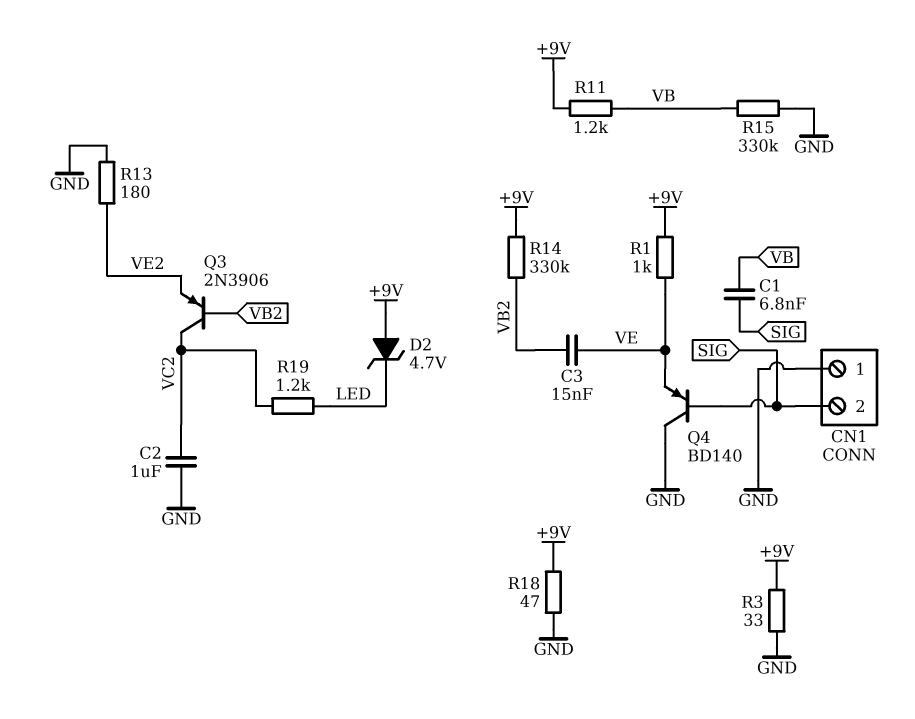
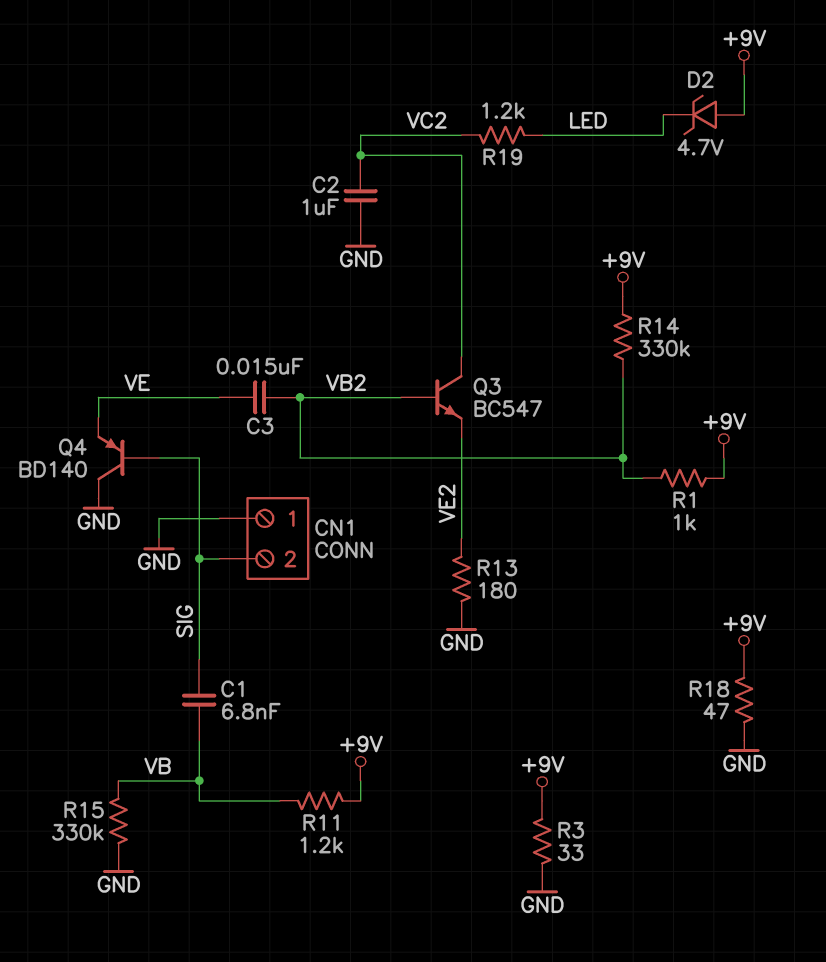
Q3: PNP 2N3906 (B VB2, C VC2, E VE2) -> NPN BC547 (B VB2, C VC2, E VE2)
R1: 1k (+9V, VE) -> 1k (+9V, VB2)

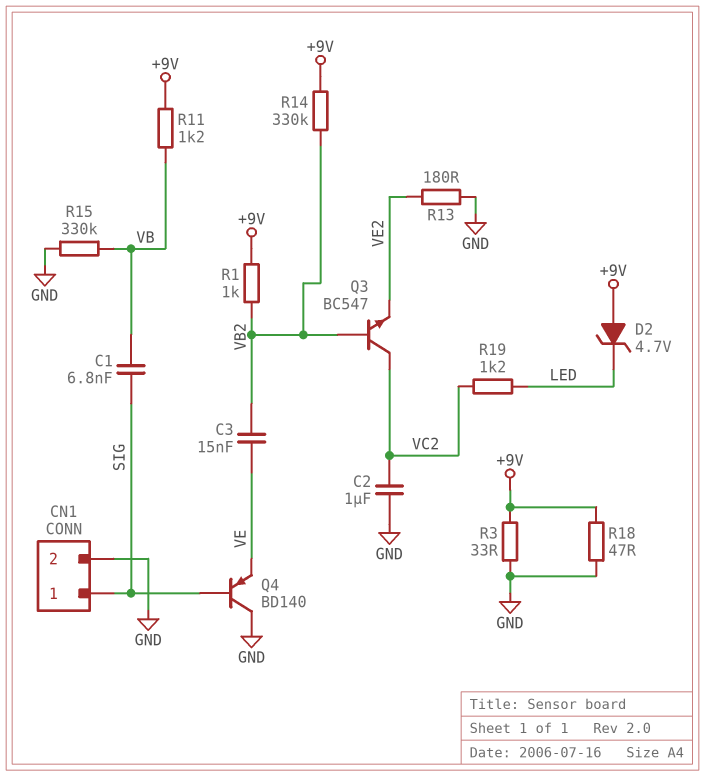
CN1 pin 1: GND -> SIG
CN1 pin 2: SIG -> GND

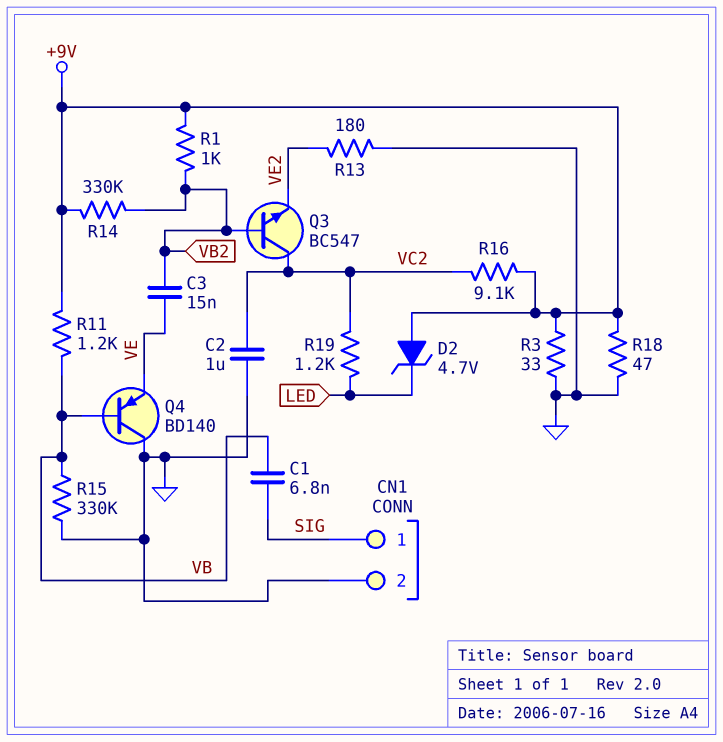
Q4: PNP BD140 (B SIG, C GND, E VE) -> PNP BD140 (B VB, C GND, E VE)
R16: none -> 9.1k (+9V, VC2)

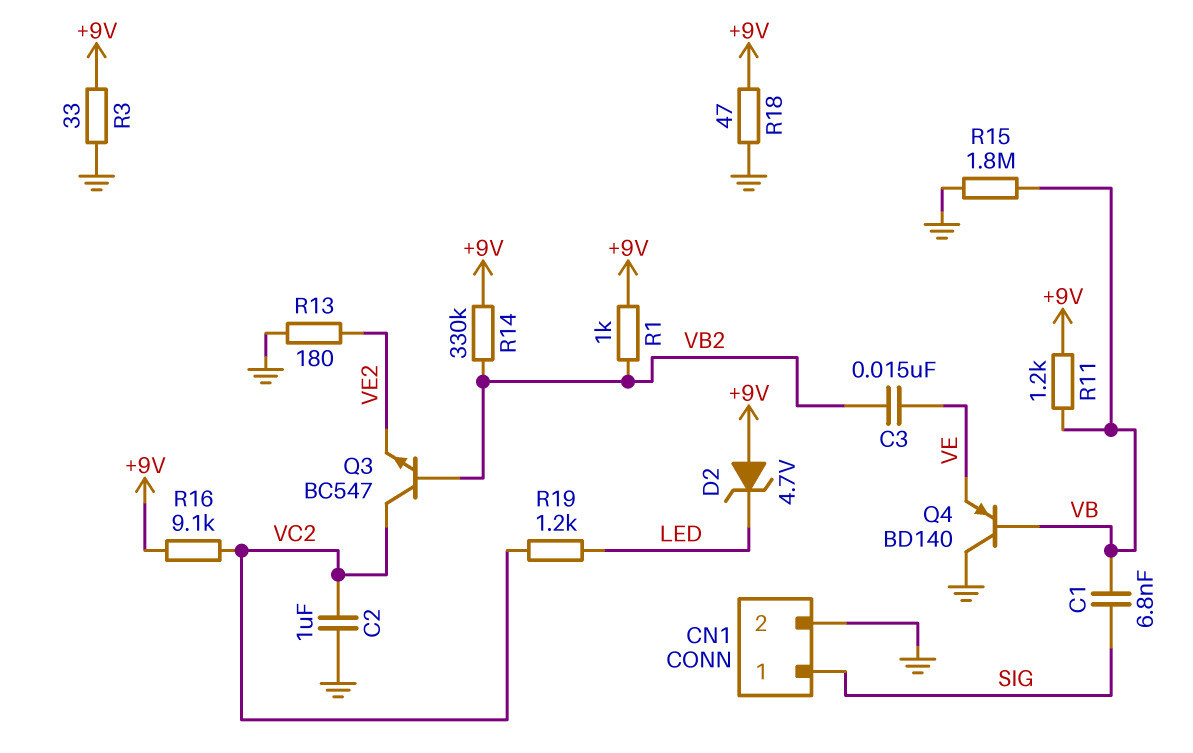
R15: 330k (GND, VB) -> 1.8M (GND, VB)

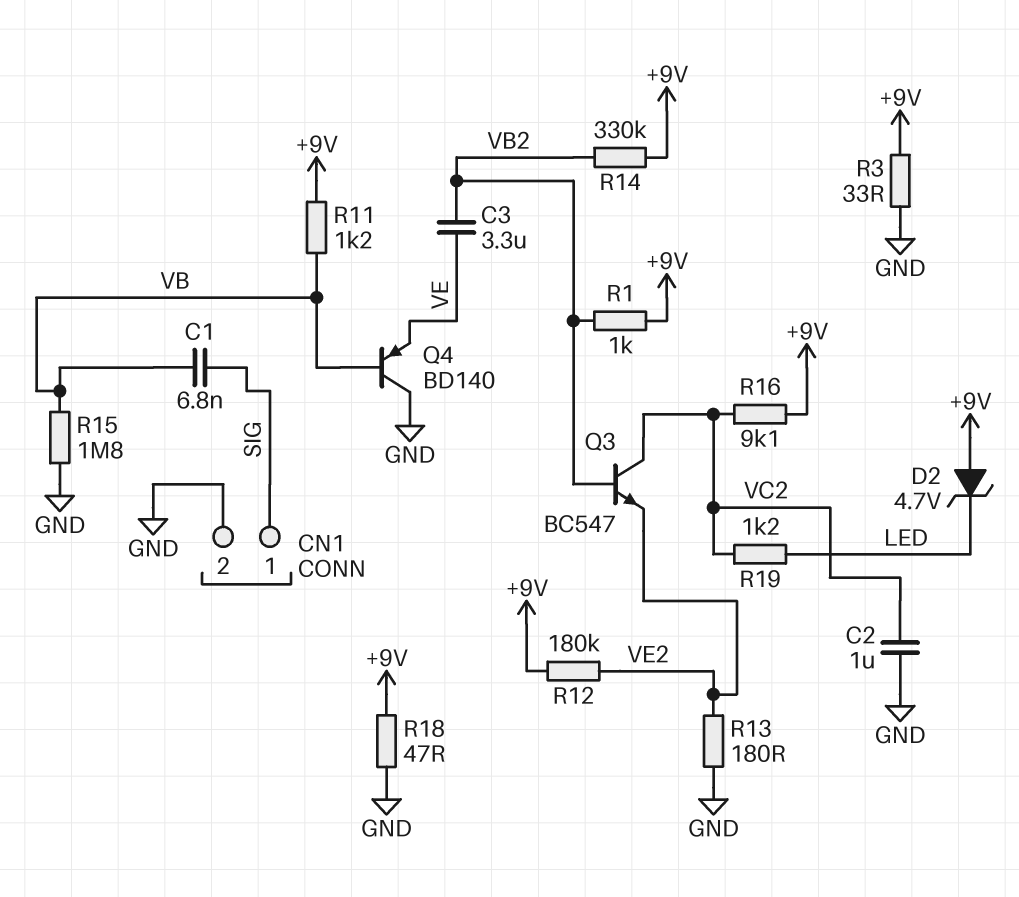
C3: 15nF (VB2, VE) -> 3.3uF (VB2, VE)
R12: none -> 180k (+9V, VE2)

